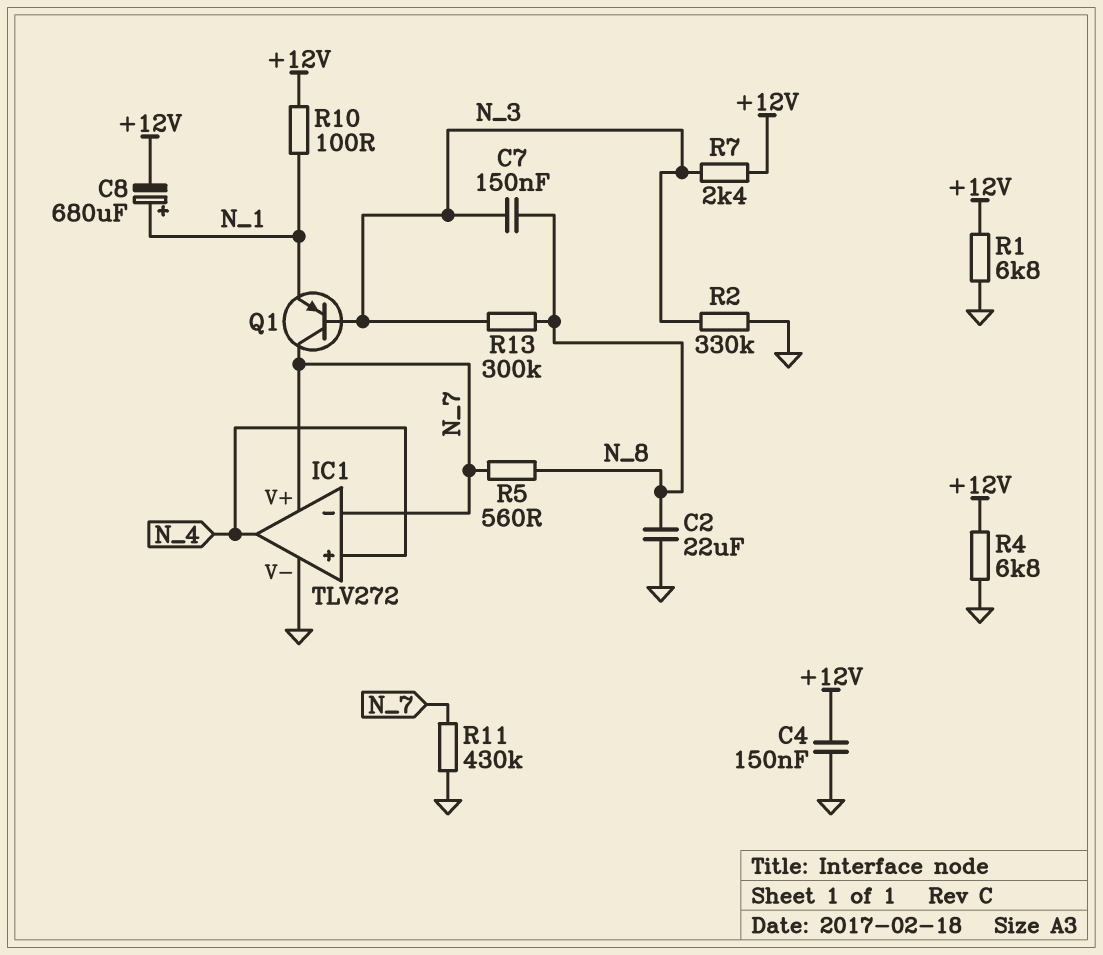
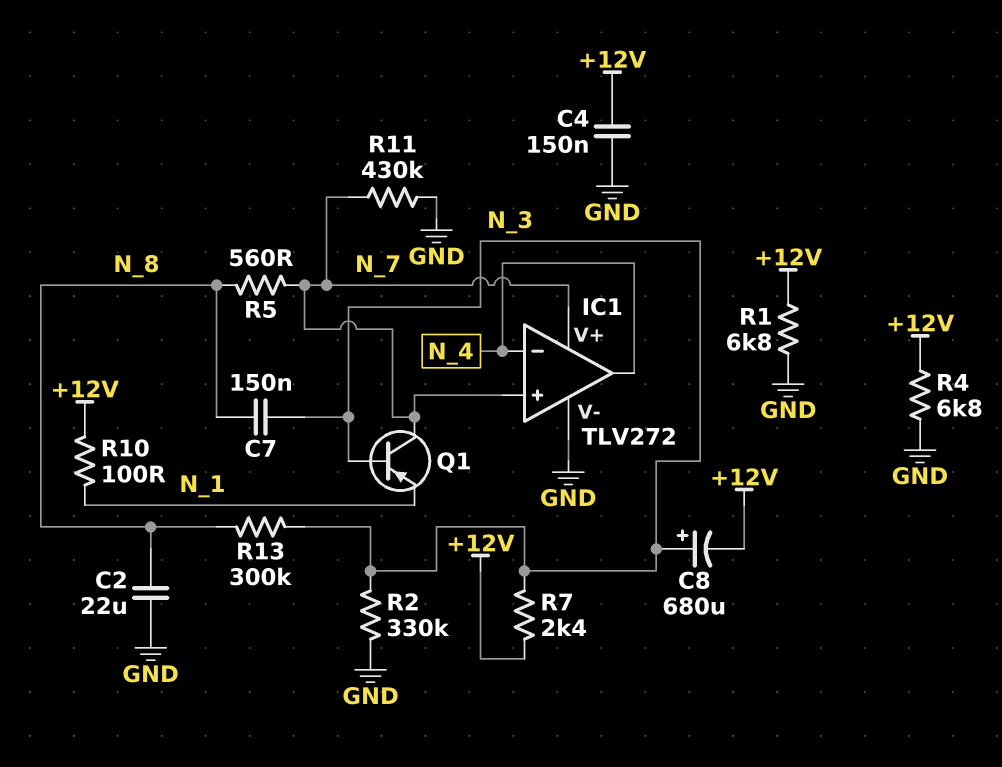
C8: 680uF (plus N_1, minus +12V) -> 680uF (plus N_3, minus +12V)
IC1 pin in+: N_4 -> N_7
IC1 pin in-: N_7 -> N_4

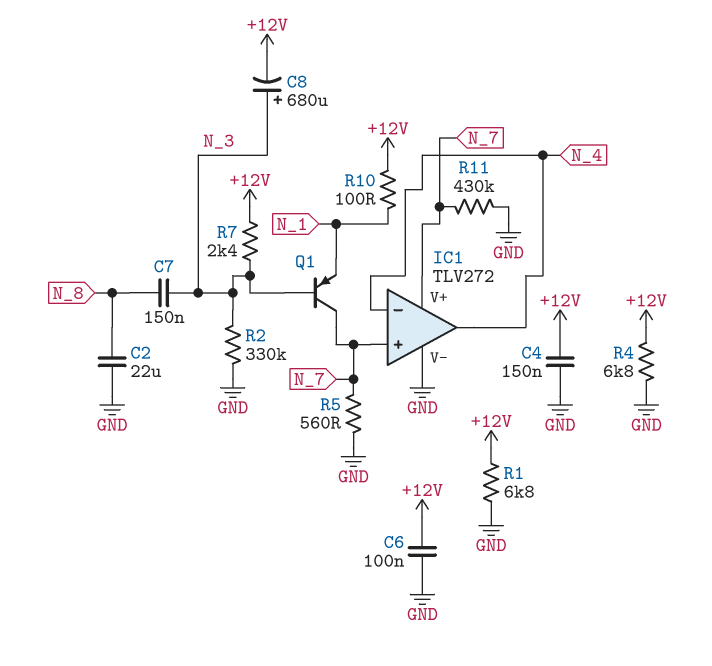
C6: none -> 100nF (+12V, GND)
R5: 560 (N_7, N_8) -> 560 (GND, N_7)
R13: 300k (N_3, N_8) -> none

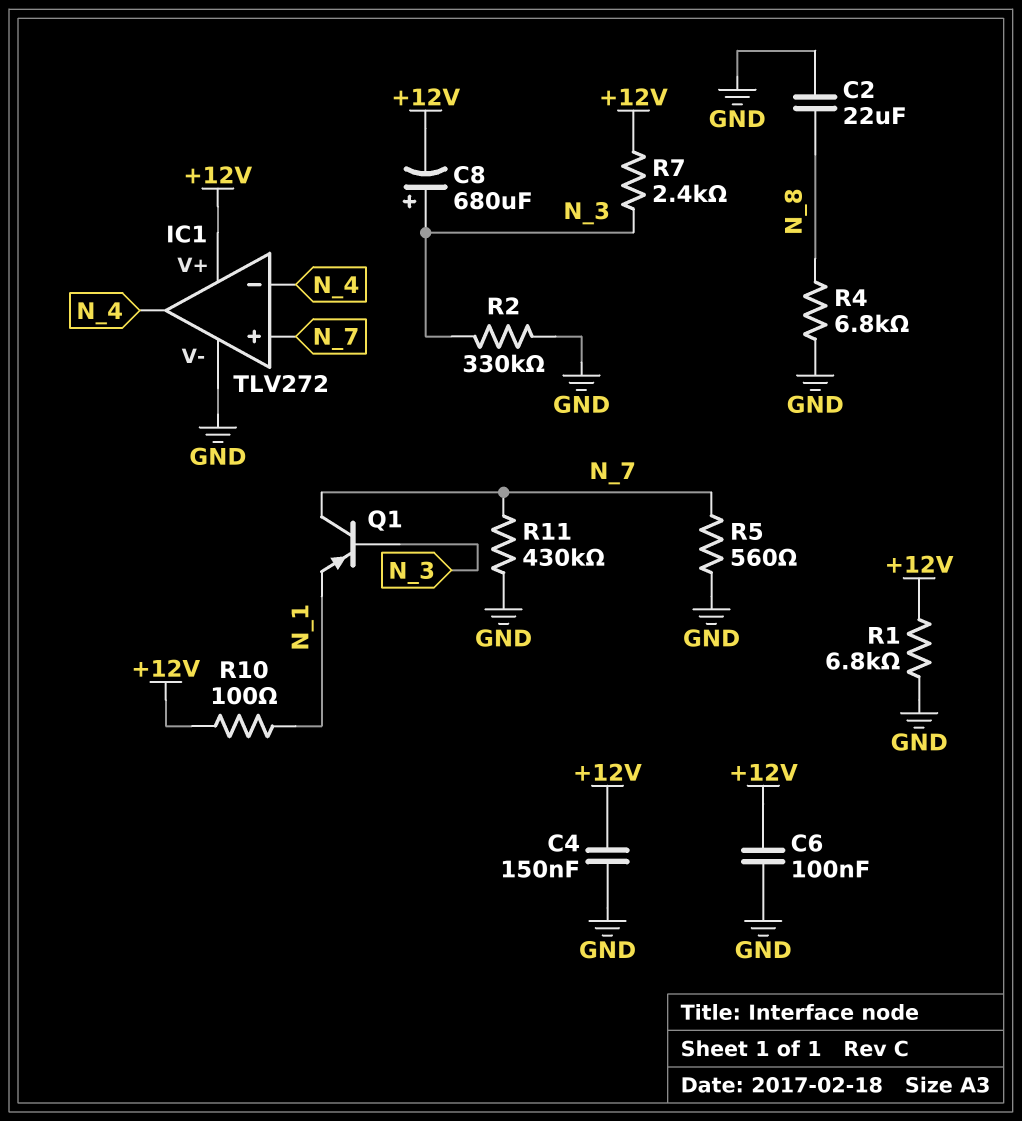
C7: 150nF (N_3, N_8) -> none
IC1 pin V+: N_7 -> +12V
R4: 6.8k (+12V, GND) -> 6.8k (GND, N_8)

